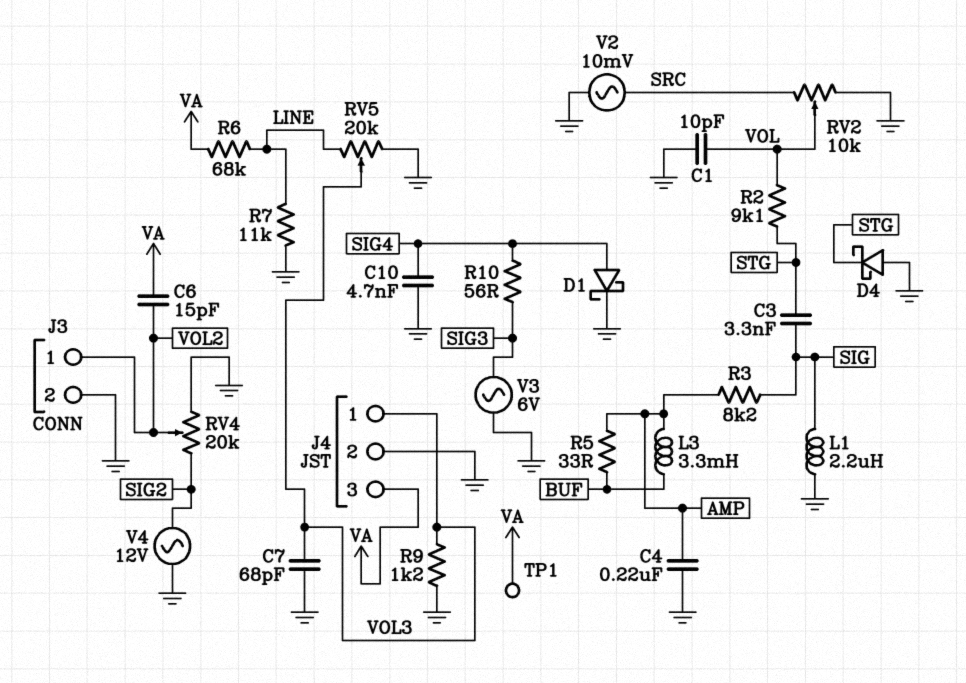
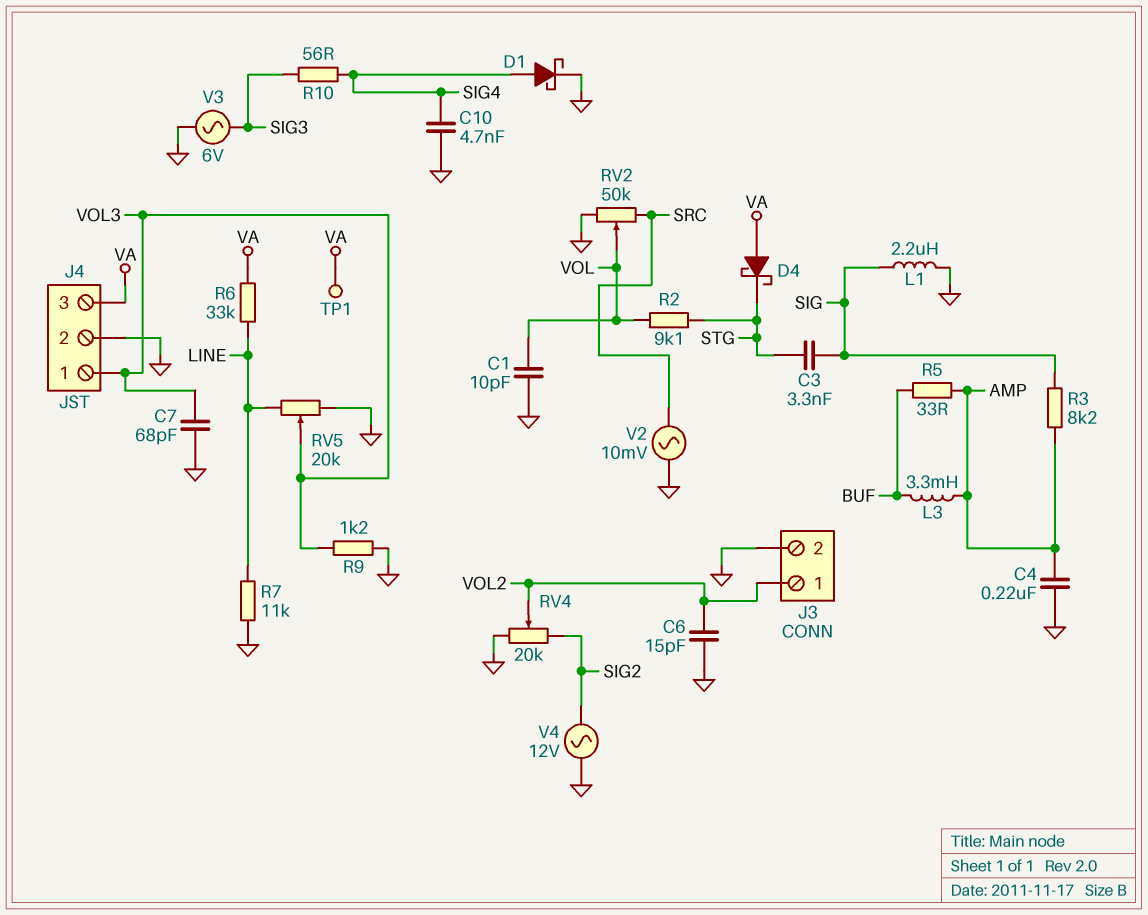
C6: 15pF (VA, VOL2) -> 15pF (GND, VOL2)
D4: schottky (A GND, K STG) -> schottky (A VA, K STG)
R6: 68k (LINE, VA) -> 33k (LINE, VA)
RV2: 10k (GND, SRC, wiper VOL) -> 50k (GND, SRC, wiper VOL)

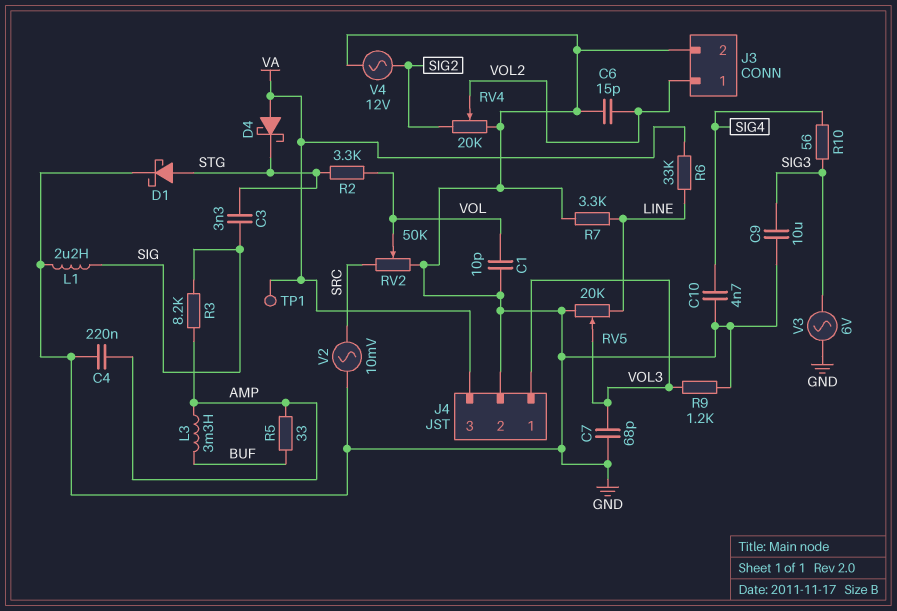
C9: none -> 10uF (GND, SIG3)
D1: schottky (A SIG4, K GND) -> schottky (A STG, K GND)
R2: 9.1k (STG, VOL) -> 3.3k (STG, VOL)
R7: 11k (GND, LINE) -> 3.3k (GND, LINE)

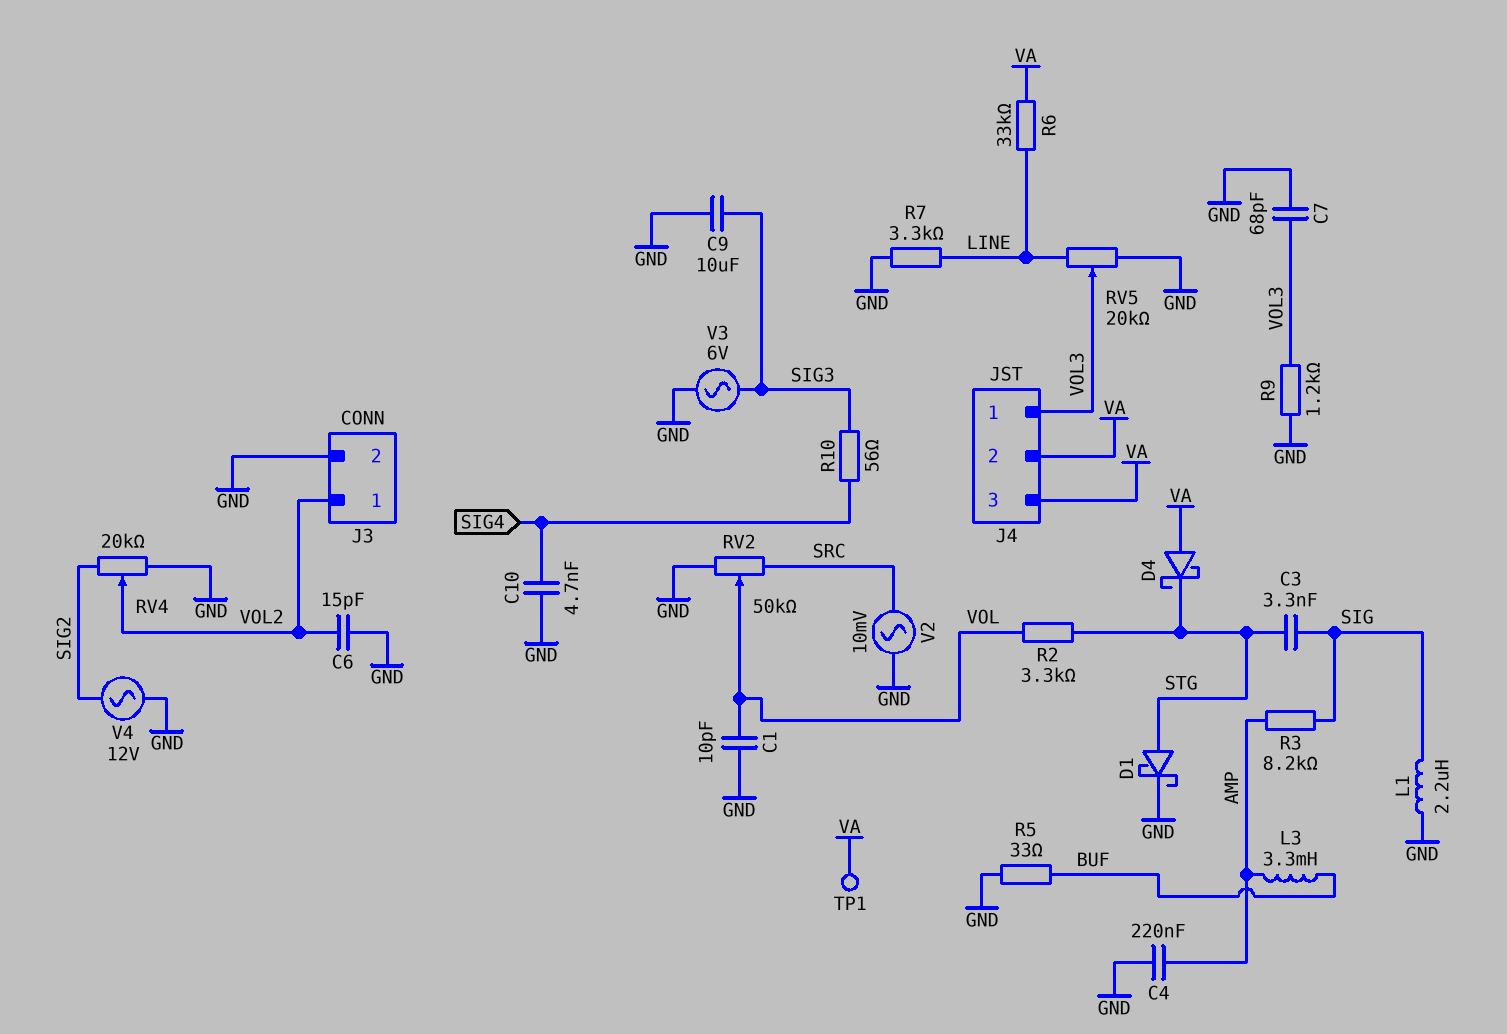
J4 pin 2: GND -> VA
R5: 33 (AMP, BUF) -> 33 (BUF, GND)

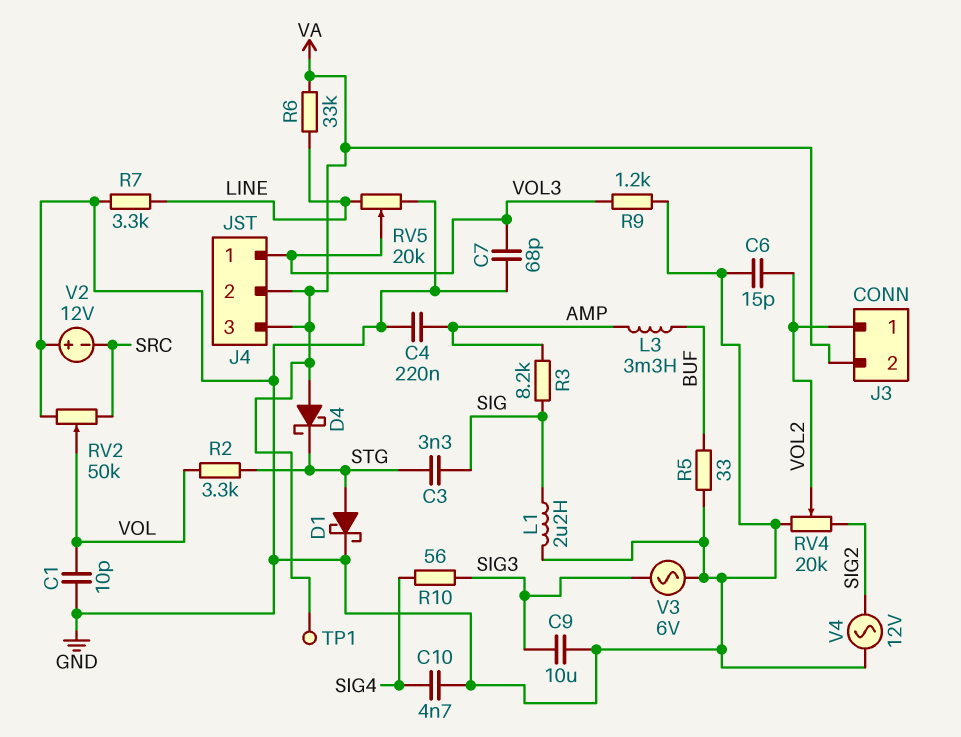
J3 pin 2: GND -> VA
V2: AC 10mV (GND, SRC) -> 12V (plus GND, minus SRC)

